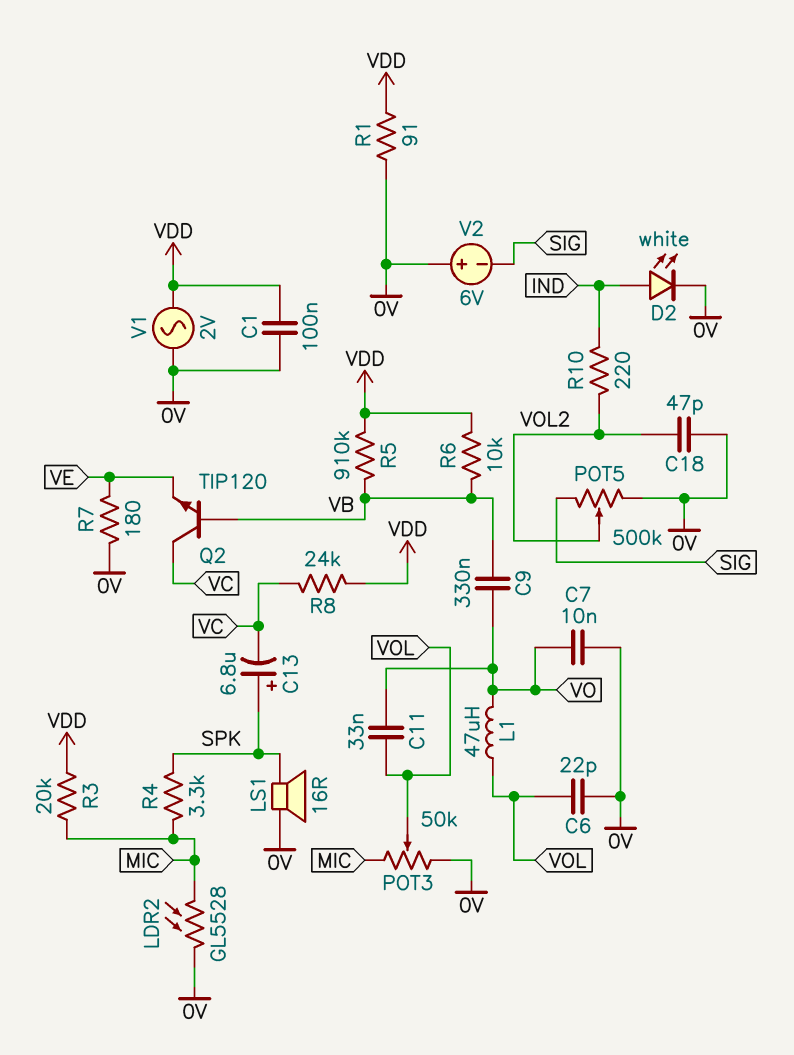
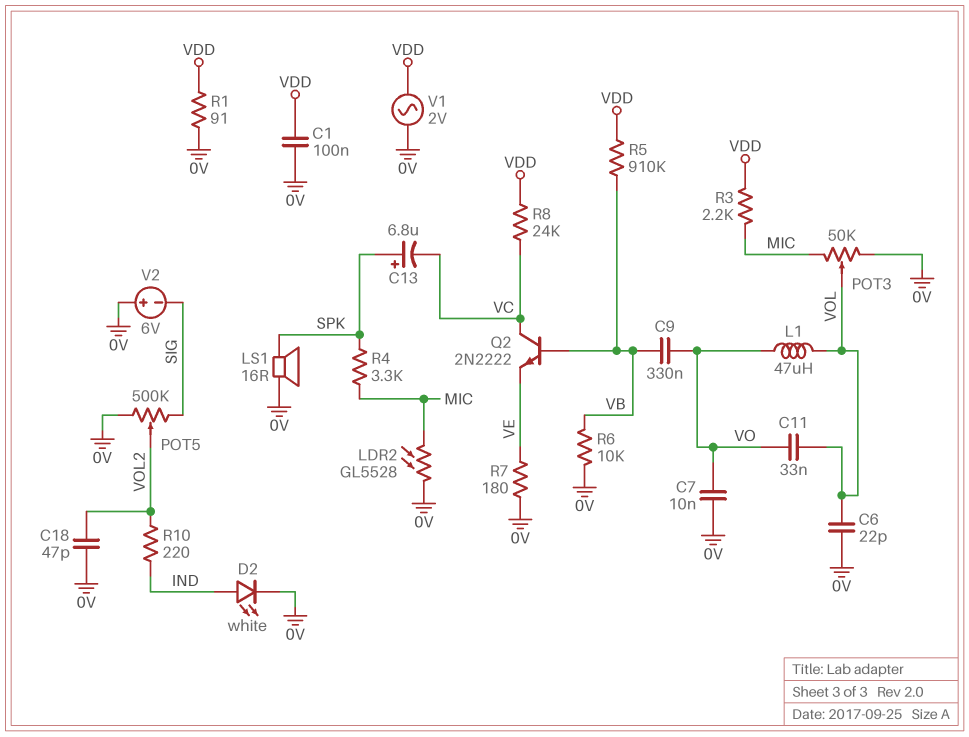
Q2: NPN TIP120 (B VB, C VC, E VE) -> NPN 2N2222 (B VB, C VC, E VE)
R3: 20k (MIC, VDD) -> 2.2k (MIC, VDD)
R6: 10k (VB, VDD) -> 10k (0V, VB)

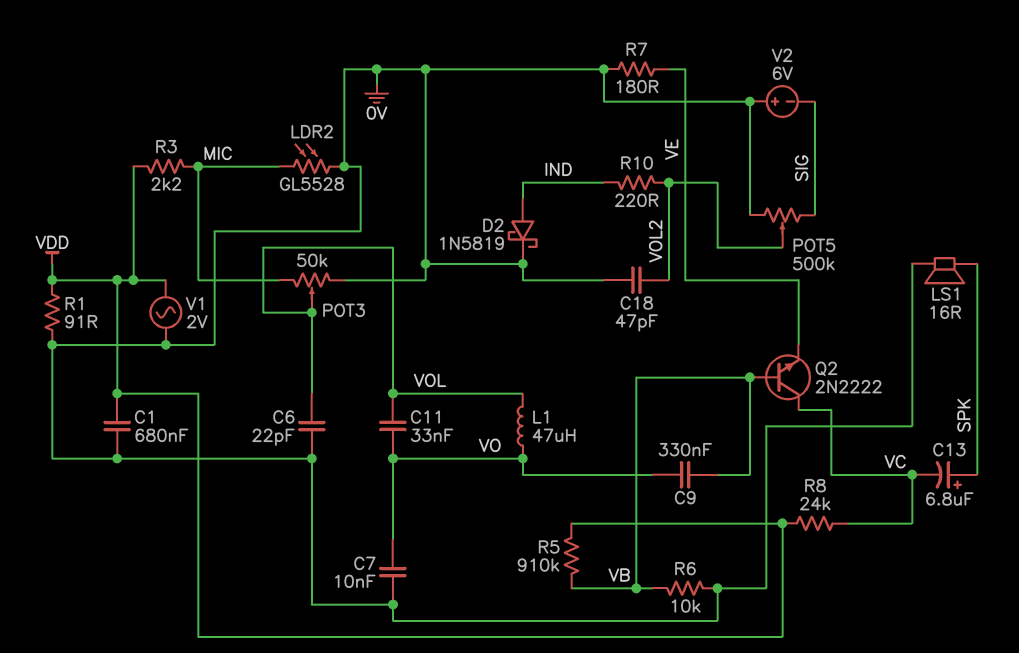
C1: 100nF (0V, VDD) -> 680nF (0V, VDD)
D2: LED white (A IND, K 0V) -> schottky 1N5819 (A IND, K 0V)
R4: 3.3k (MIC, SPK) -> none

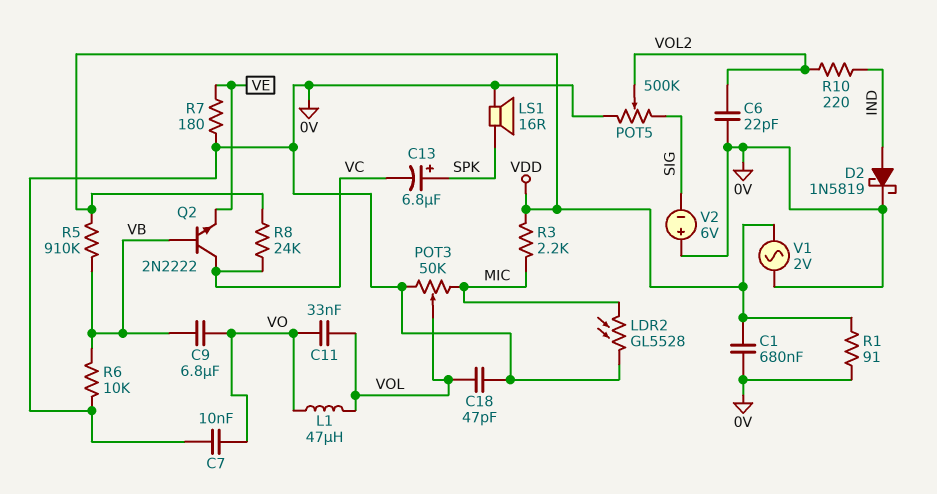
C6: 22pF (0V, VOL) -> 22pF (0V, VOL2)
C9: 330nF (VB, VO) -> 6.8uF (VB, VO)
C18: 47pF (0V, VOL2) -> 47pF (0V, VOL)

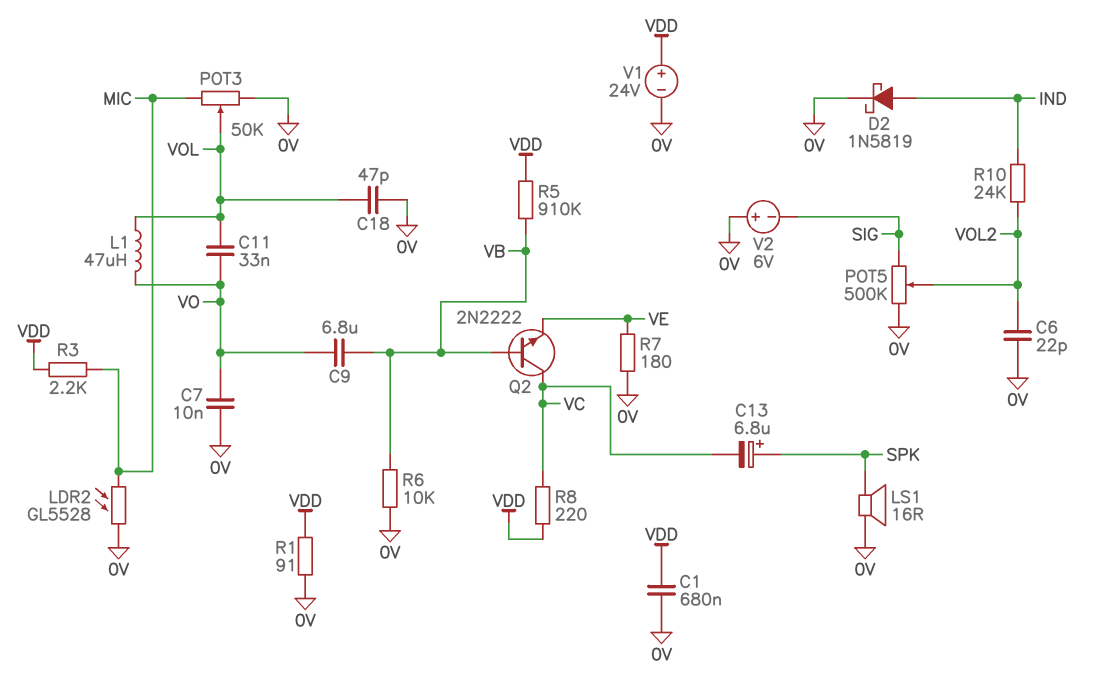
R8: 24k (VC, VDD) -> 220 (VC, VDD)
R10: 220 (IND, VOL2) -> 24k (IND, VOL2)
V1: AC 2V (0V, VDD) -> 24V (plus VDD, minus 0V)

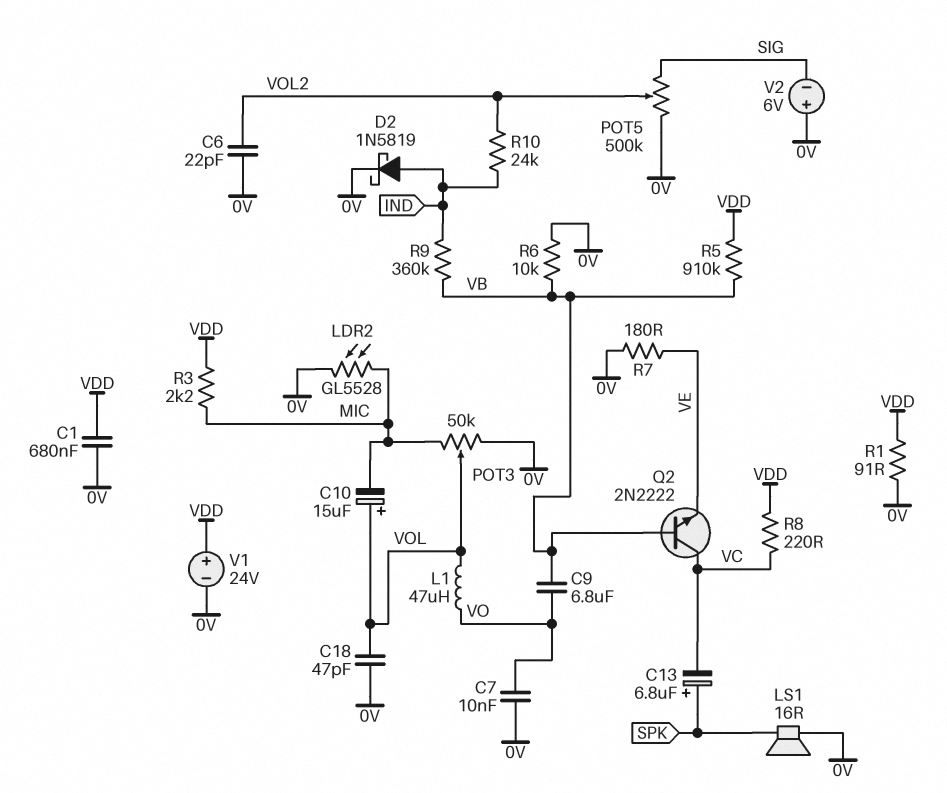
C10: none -> 15uF (plus VOL, minus MIC)
C11: 33nF (VO, VOL) -> none
R9: none -> 360k (IND, VB)

